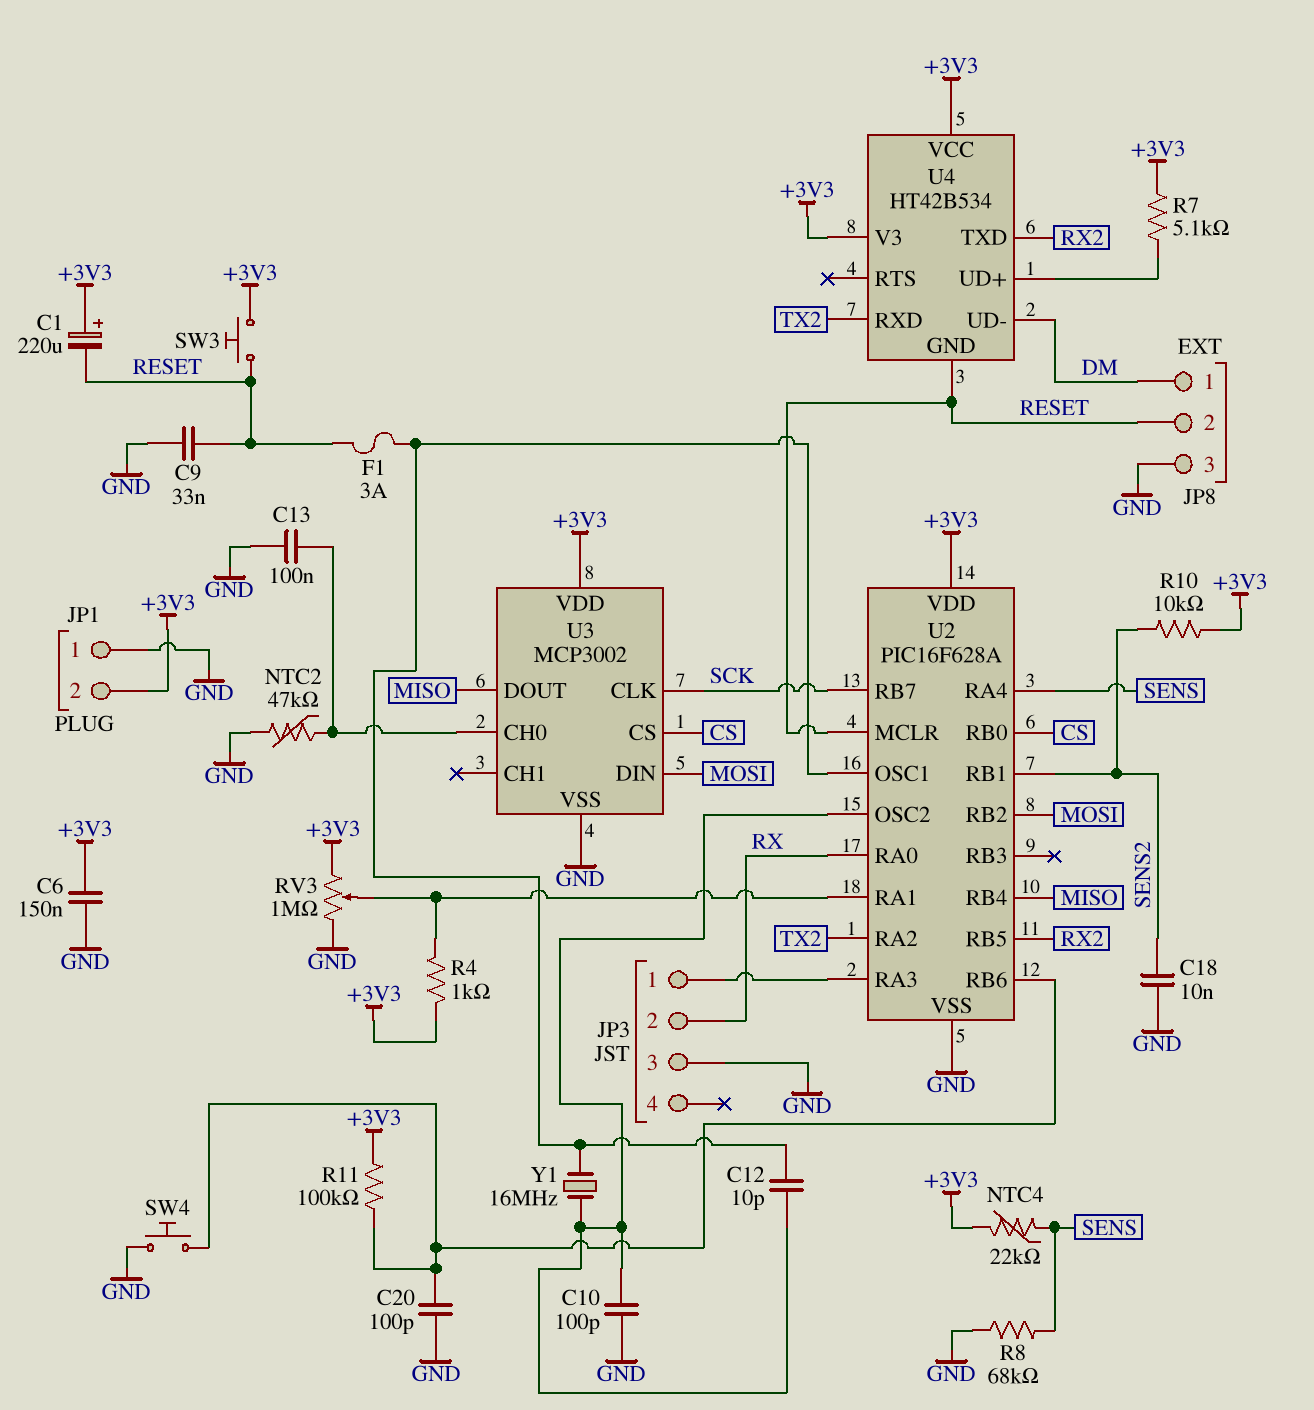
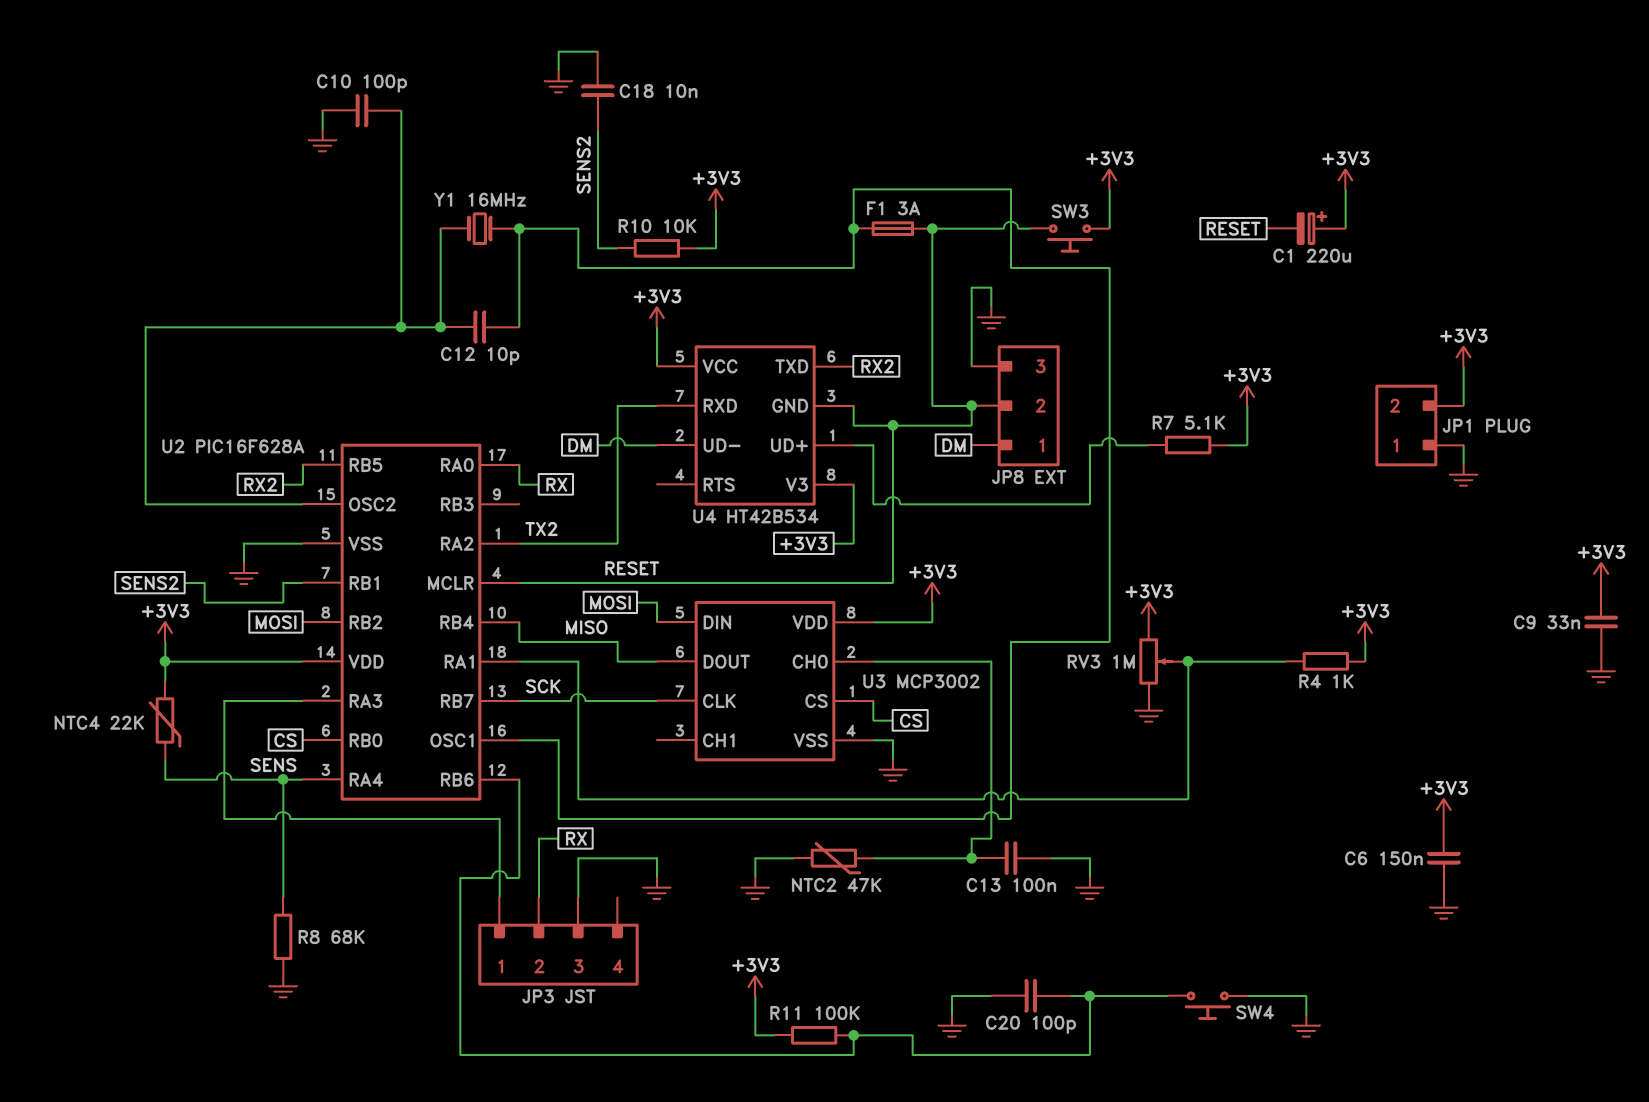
C9: 33nF (GND, RESET) -> 33nF (+3V3, GND)

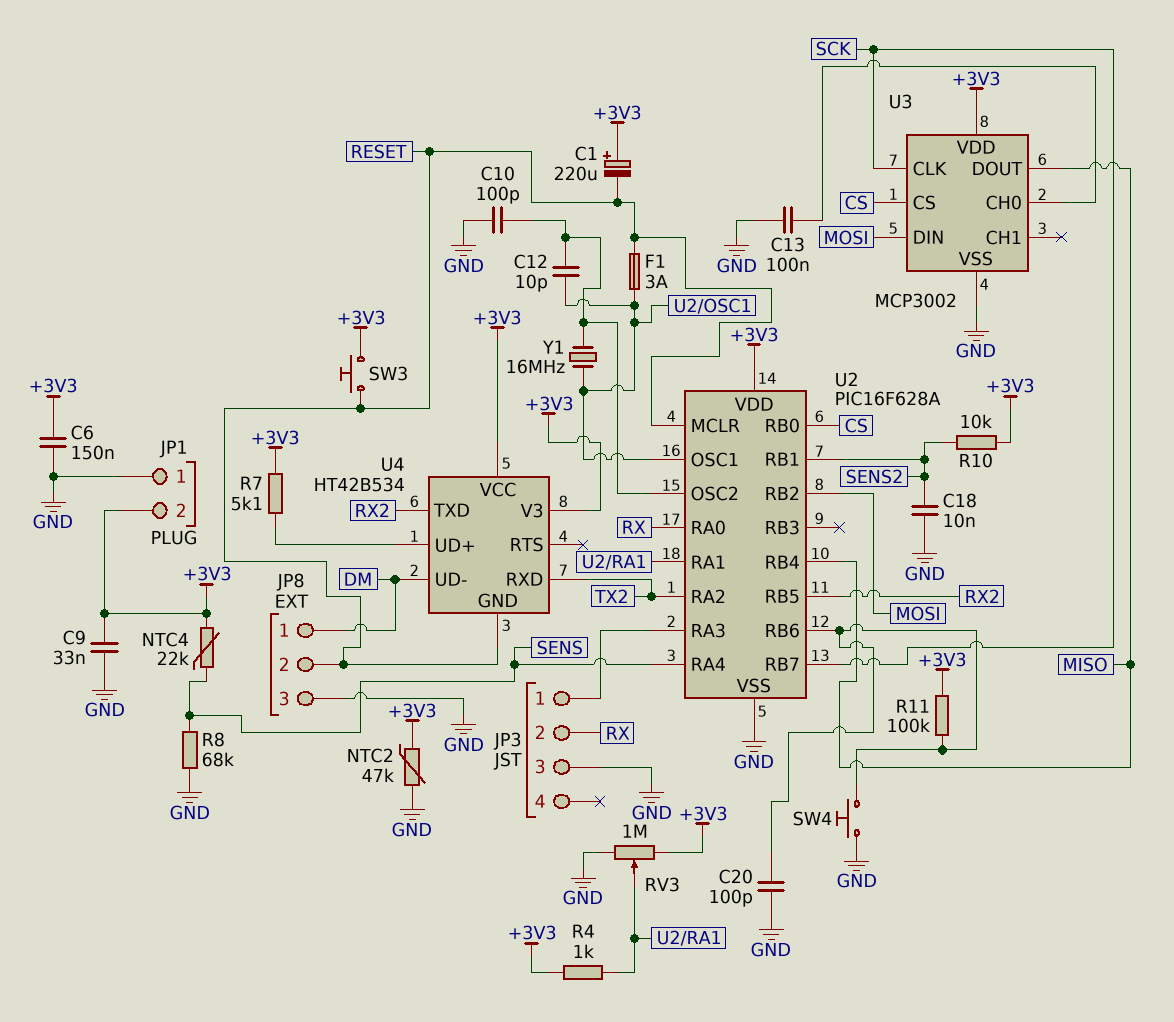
NTC2: 47k (GND, U3/CH0) -> 47k (+3V3, GND)

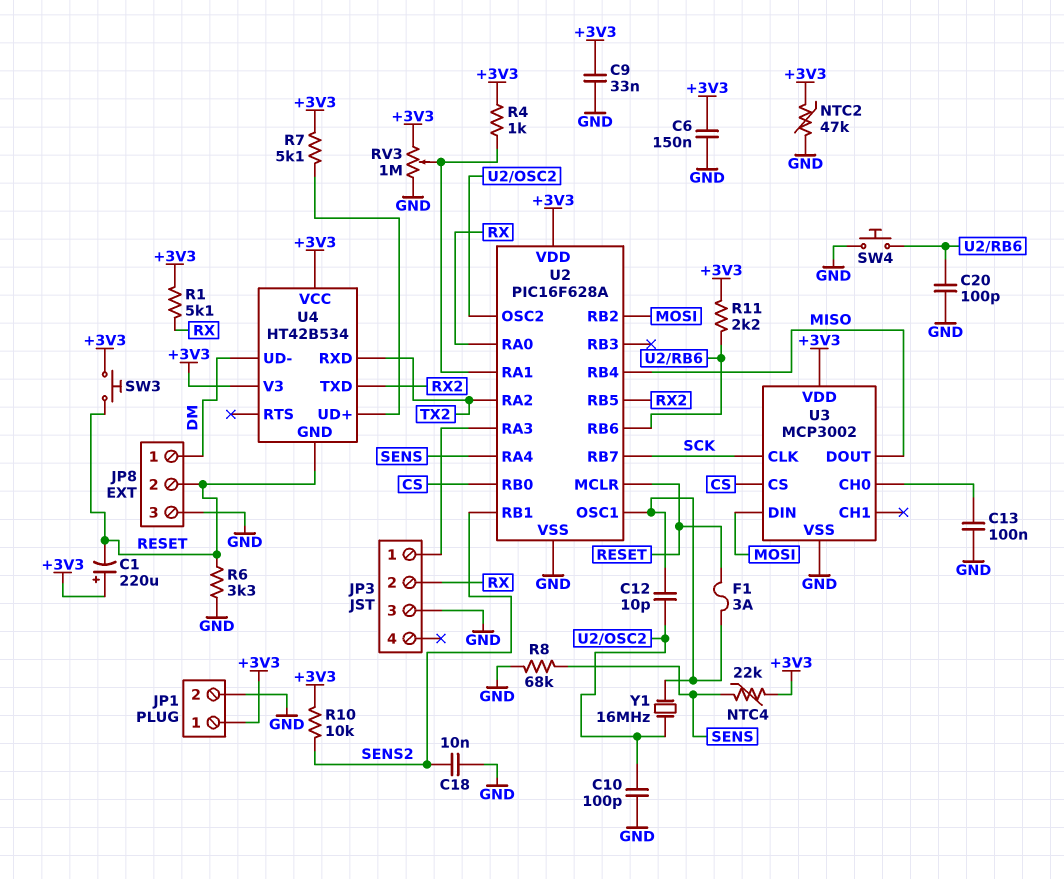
JP1 pin 1: GND -> +3V3
JP1 pin 2: +3V3 -> GND
R1: none -> 5.1k (+3V3, RX)
R6: none -> 3.3k (GND, RESET)
R11: 100k (+3V3, U2/RB6) -> 2.2k (+3V3, U2/RB6)

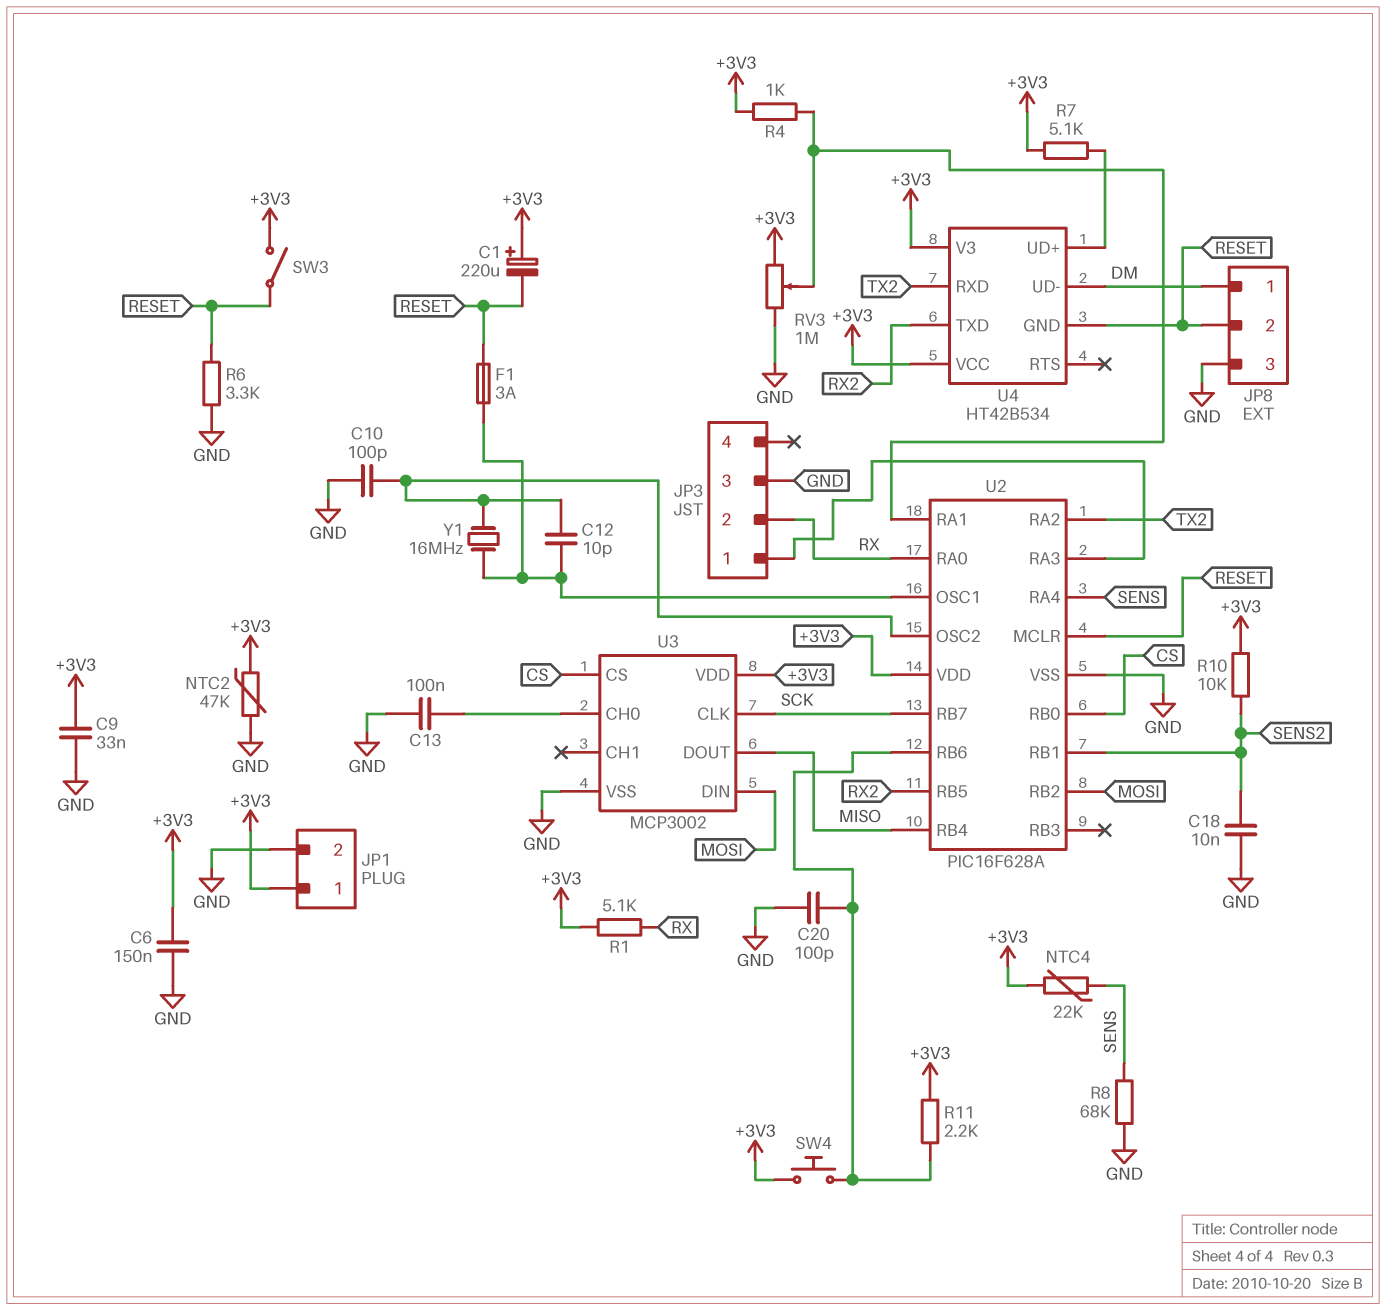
SW3: button (+3V3, RESET) -> switch (+3V3, RESET)
SW4: button (GND, U2/RB6) -> button (+3V3, U2/RB6)

